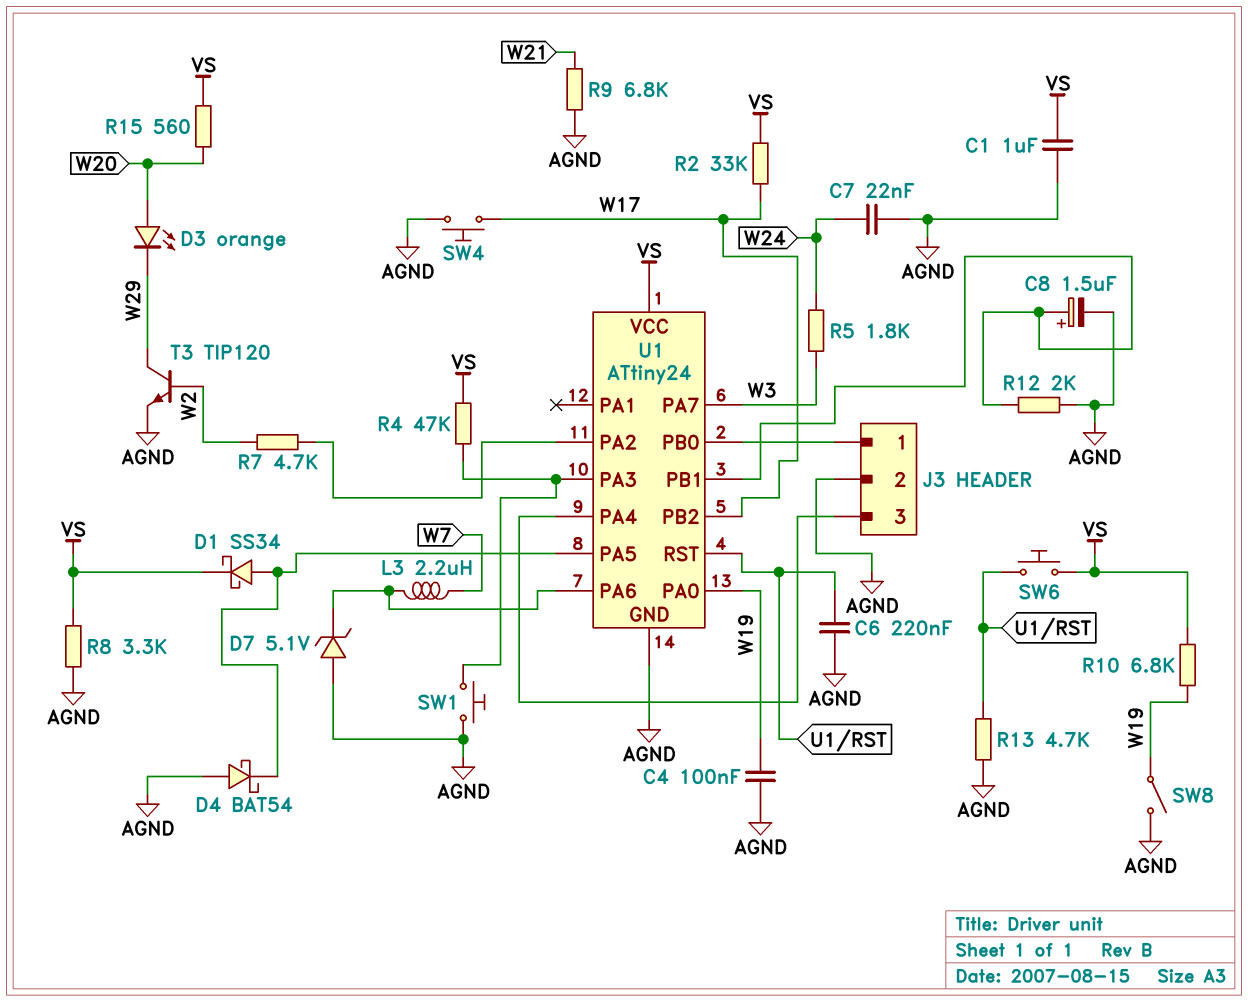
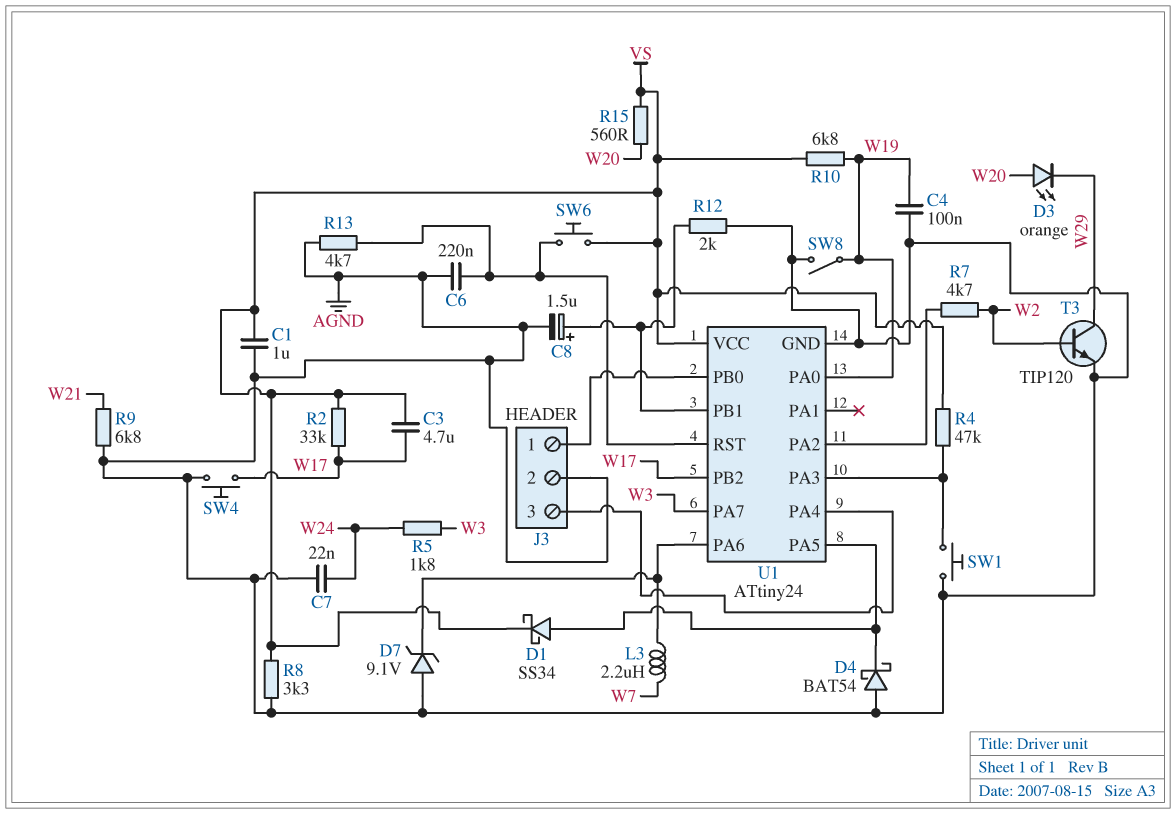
C3: none -> 4.7uF (VS, W17)
D7: zener 5.1V (A AGND, K U1/PA6) -> zener 9.1V (A AGND, K U1/PA6)

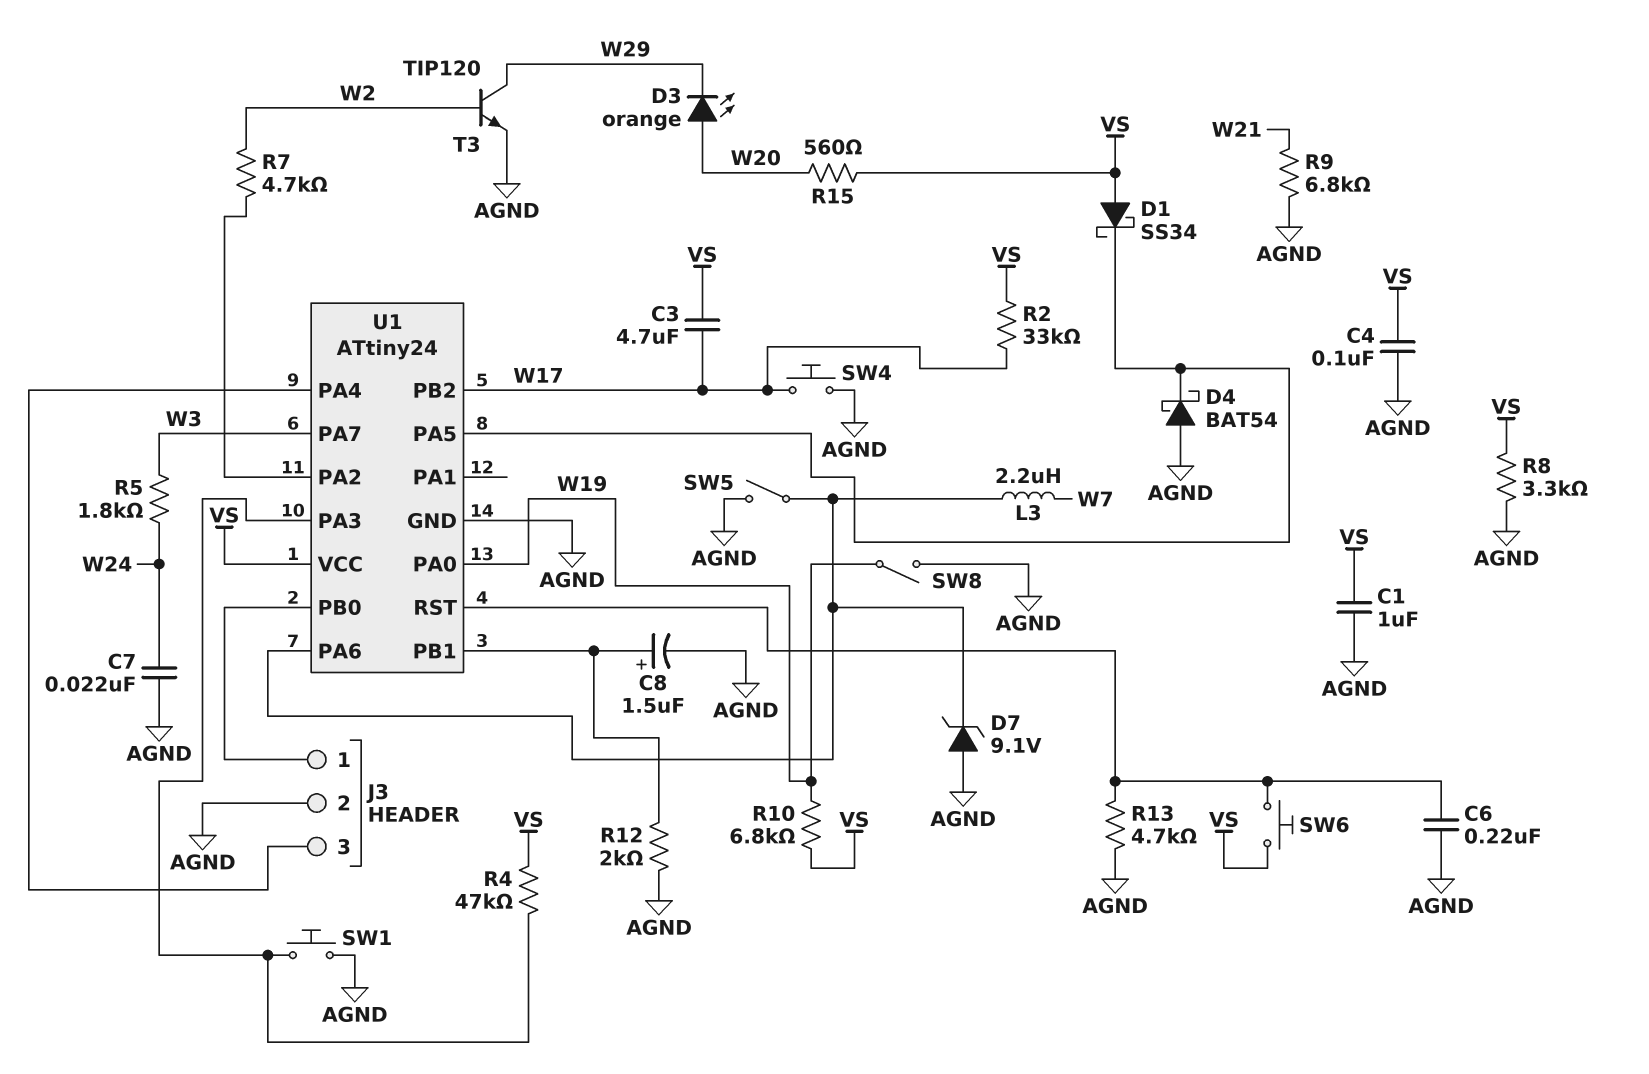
C4: 100nF (AGND, W19) -> 100nF (AGND, VS)
D1: schottky SS34 (A U1/PA5, K VS) -> schottky SS34 (A VS, K U1/PA5)
SW5: none -> switch (AGND, U1/PA6)

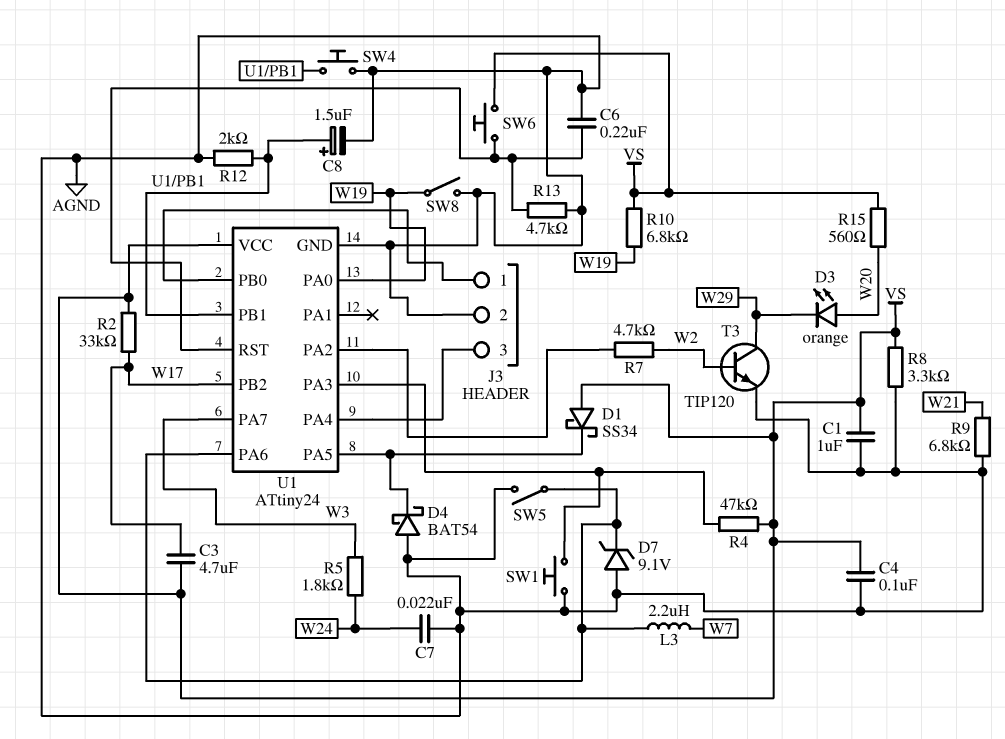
SW4: button (AGND, W17) -> button (AGND, U1/PB1)

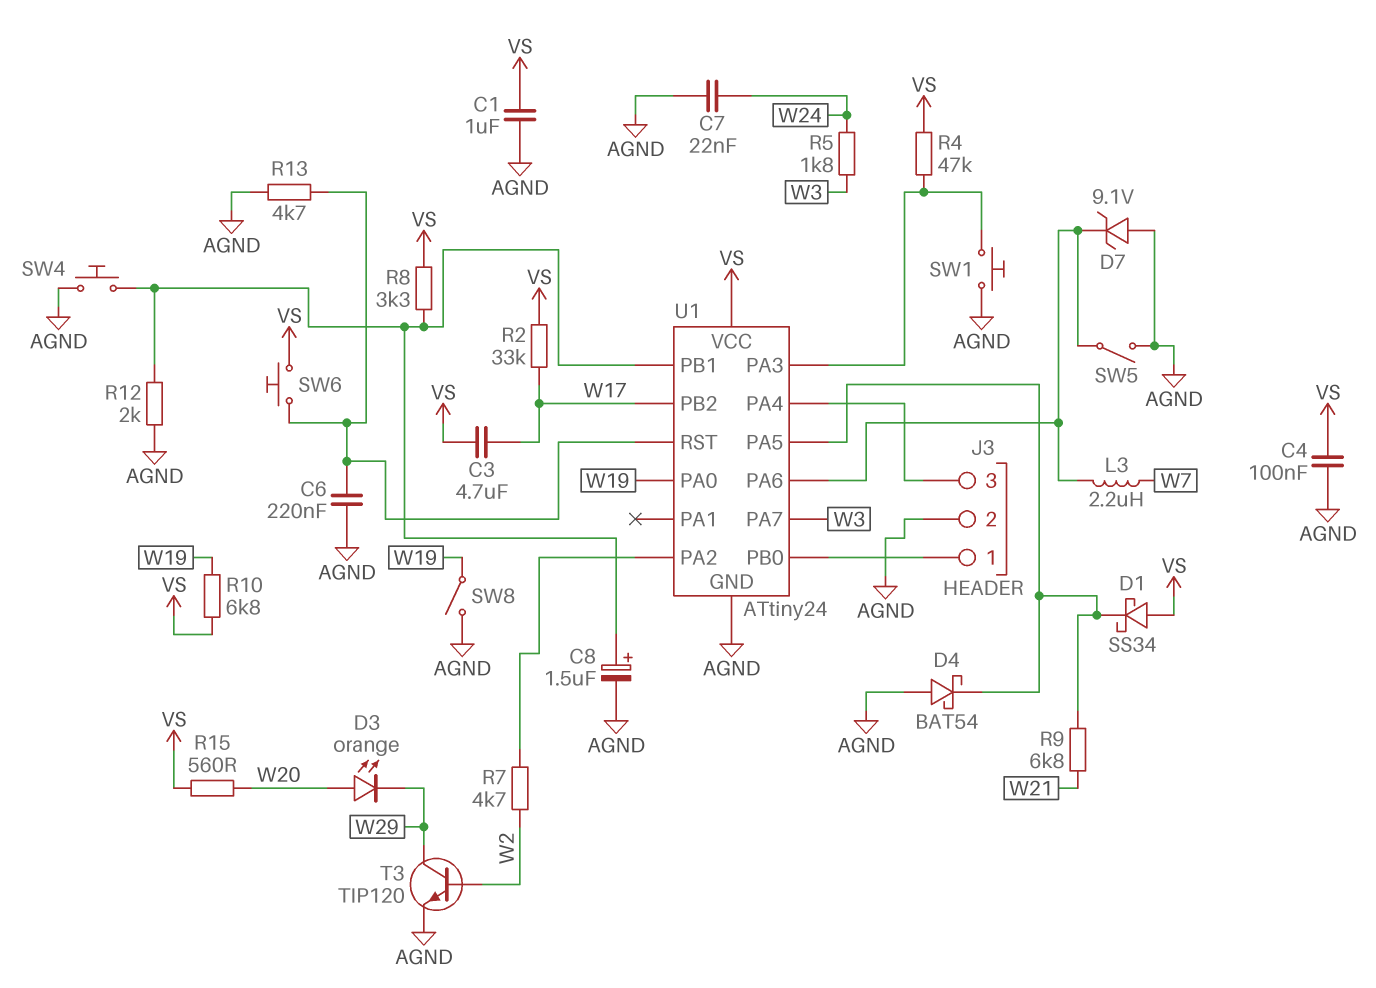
R8: 3.3k (AGND, VS) -> 3.3k (U1/PB1, VS)
R9: 6.8k (AGND, W21) -> 6.8k (U1/PA5, W21)

